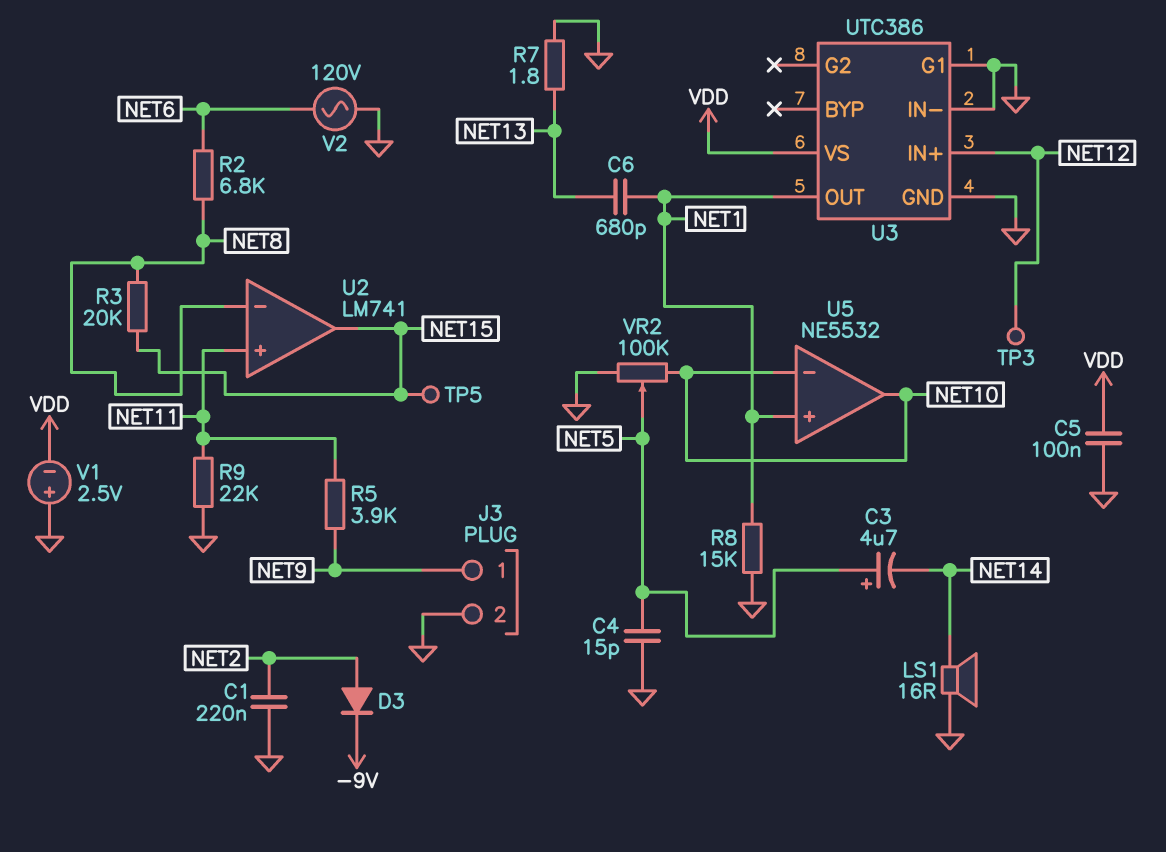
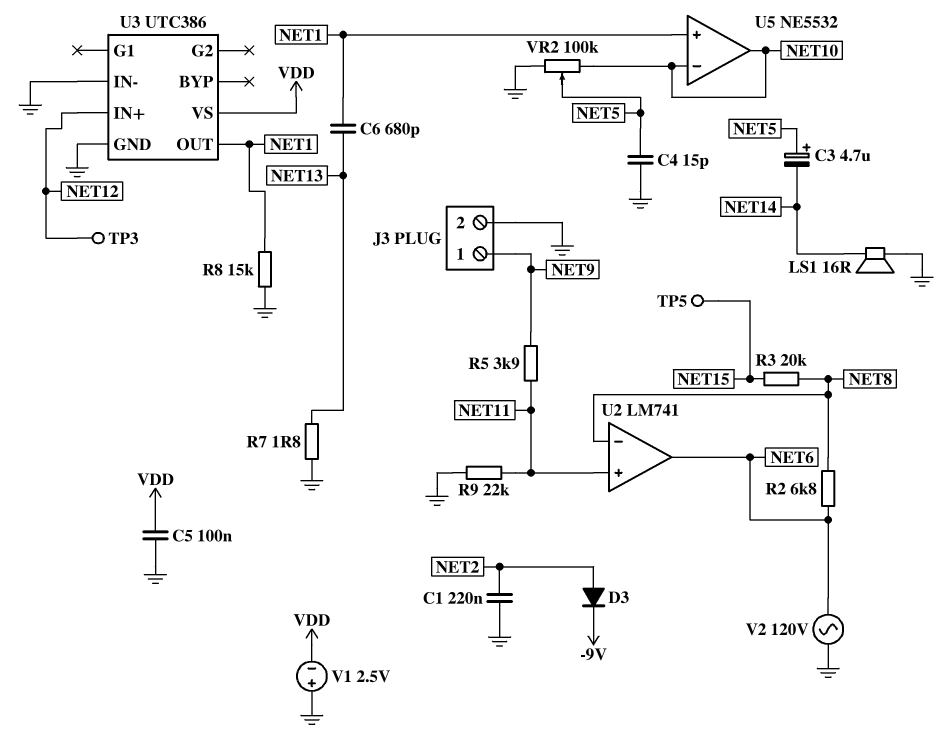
U2 pin out: NET15 -> NET6
U3 pin G1: GND -> none

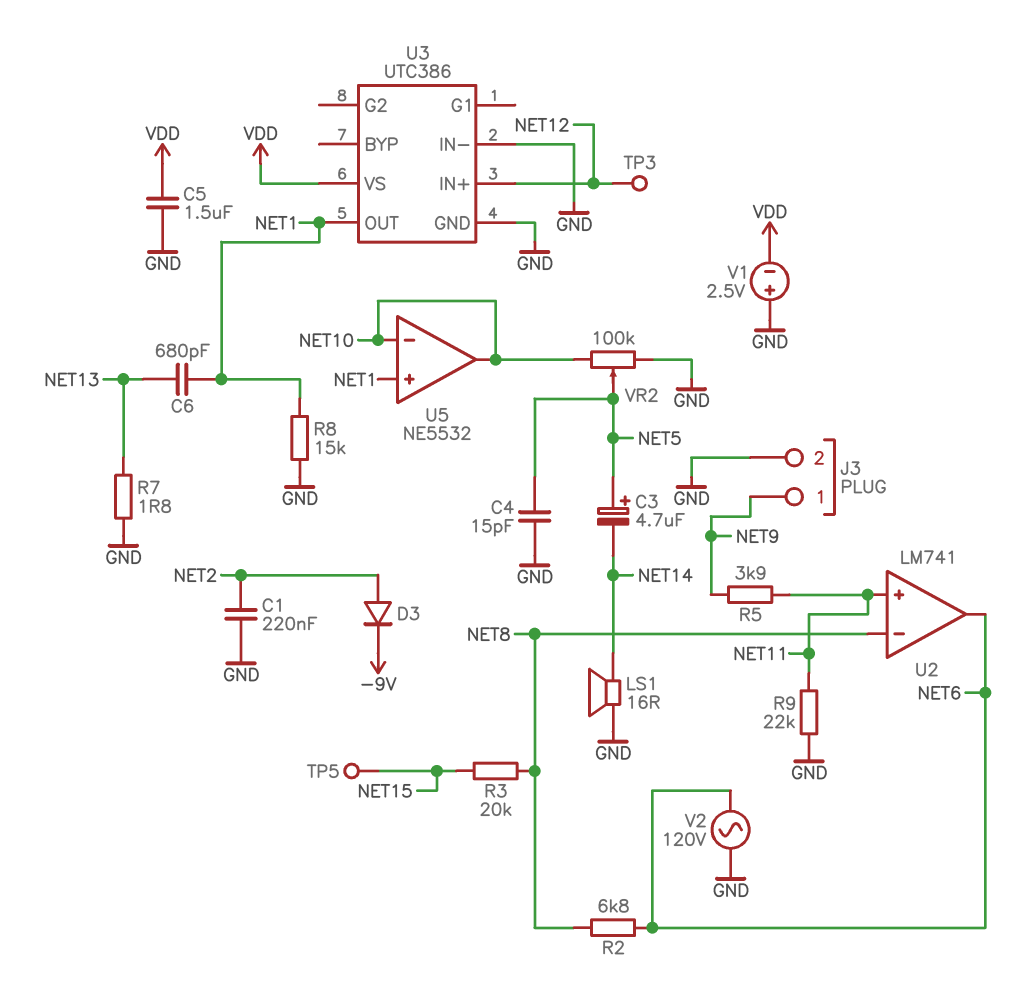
C5: 100nF (GND, VDD) -> 1.5uF (GND, VDD)

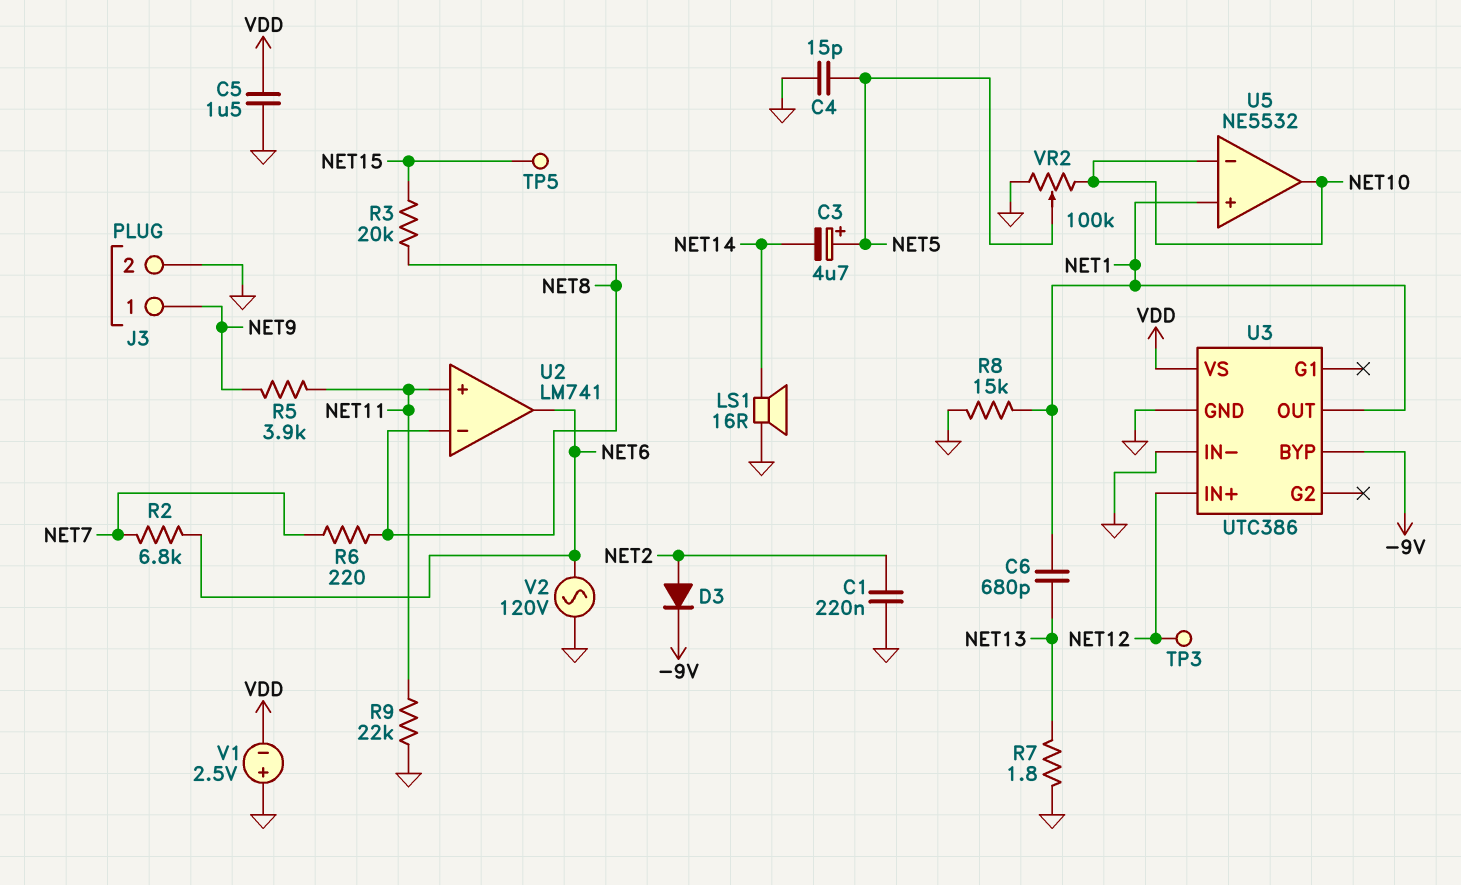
R2: 6.8k (NET6, NET8) -> 6.8k (NET6, NET7)
R6: none -> 220 (NET7, NET8)
U3 pin BYP: none -> -9V

